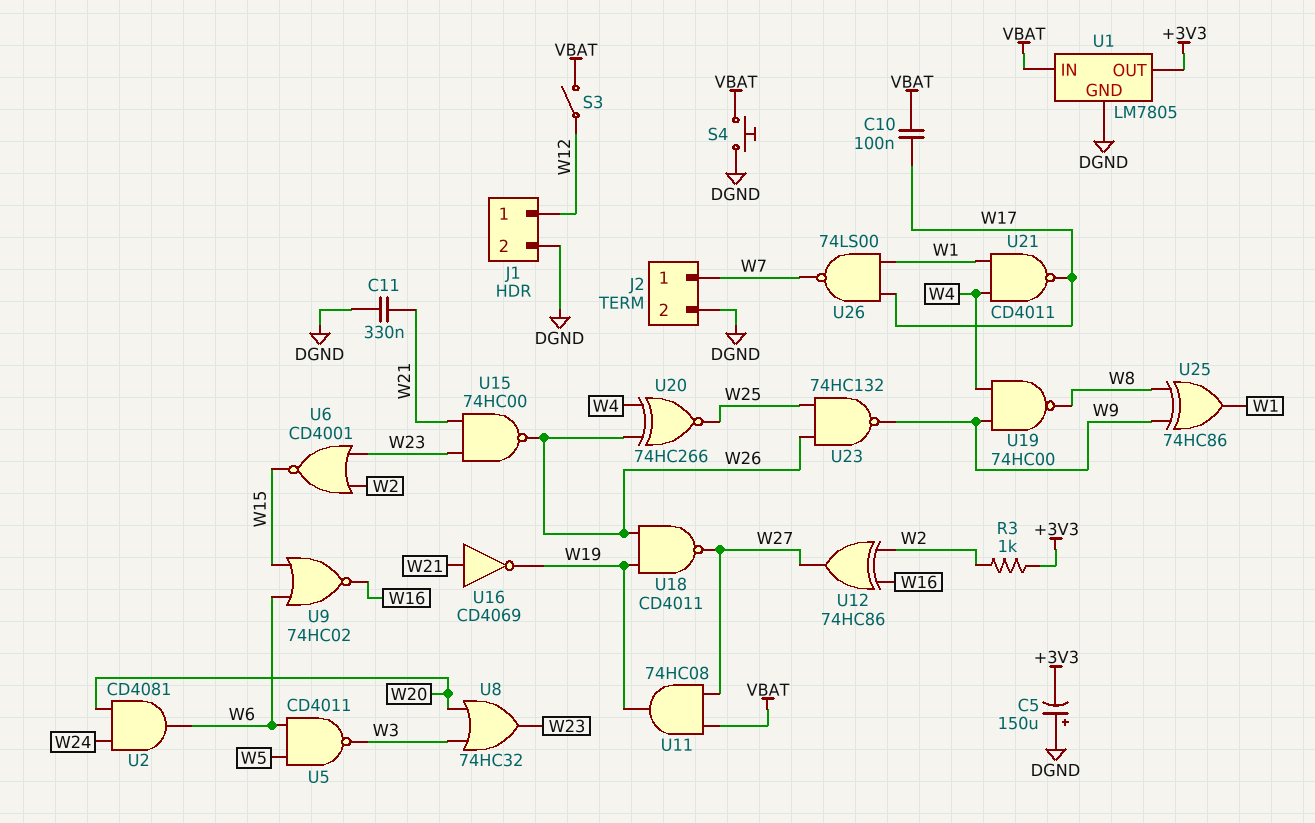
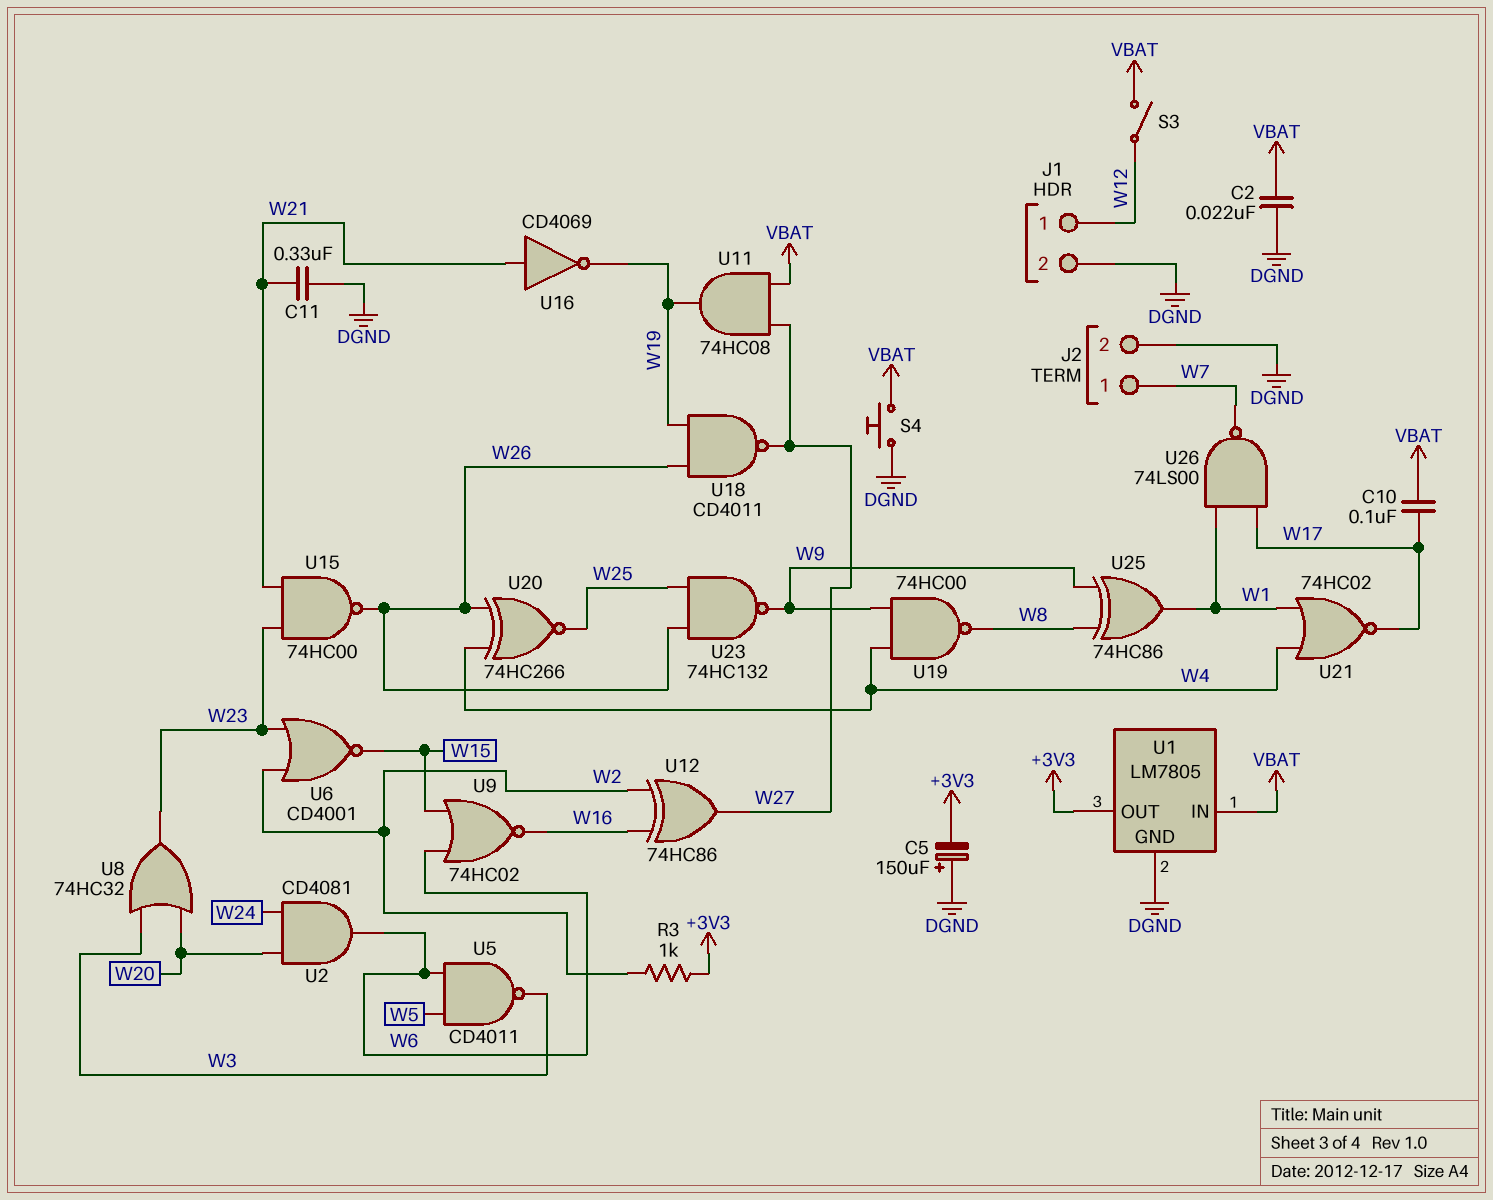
C2: none -> 22nF (DGND, VBAT)
U21: NAND CD4011 (in W1, in W4, out W17) -> NOR 74HC02 (in W1, in W4, out W17)

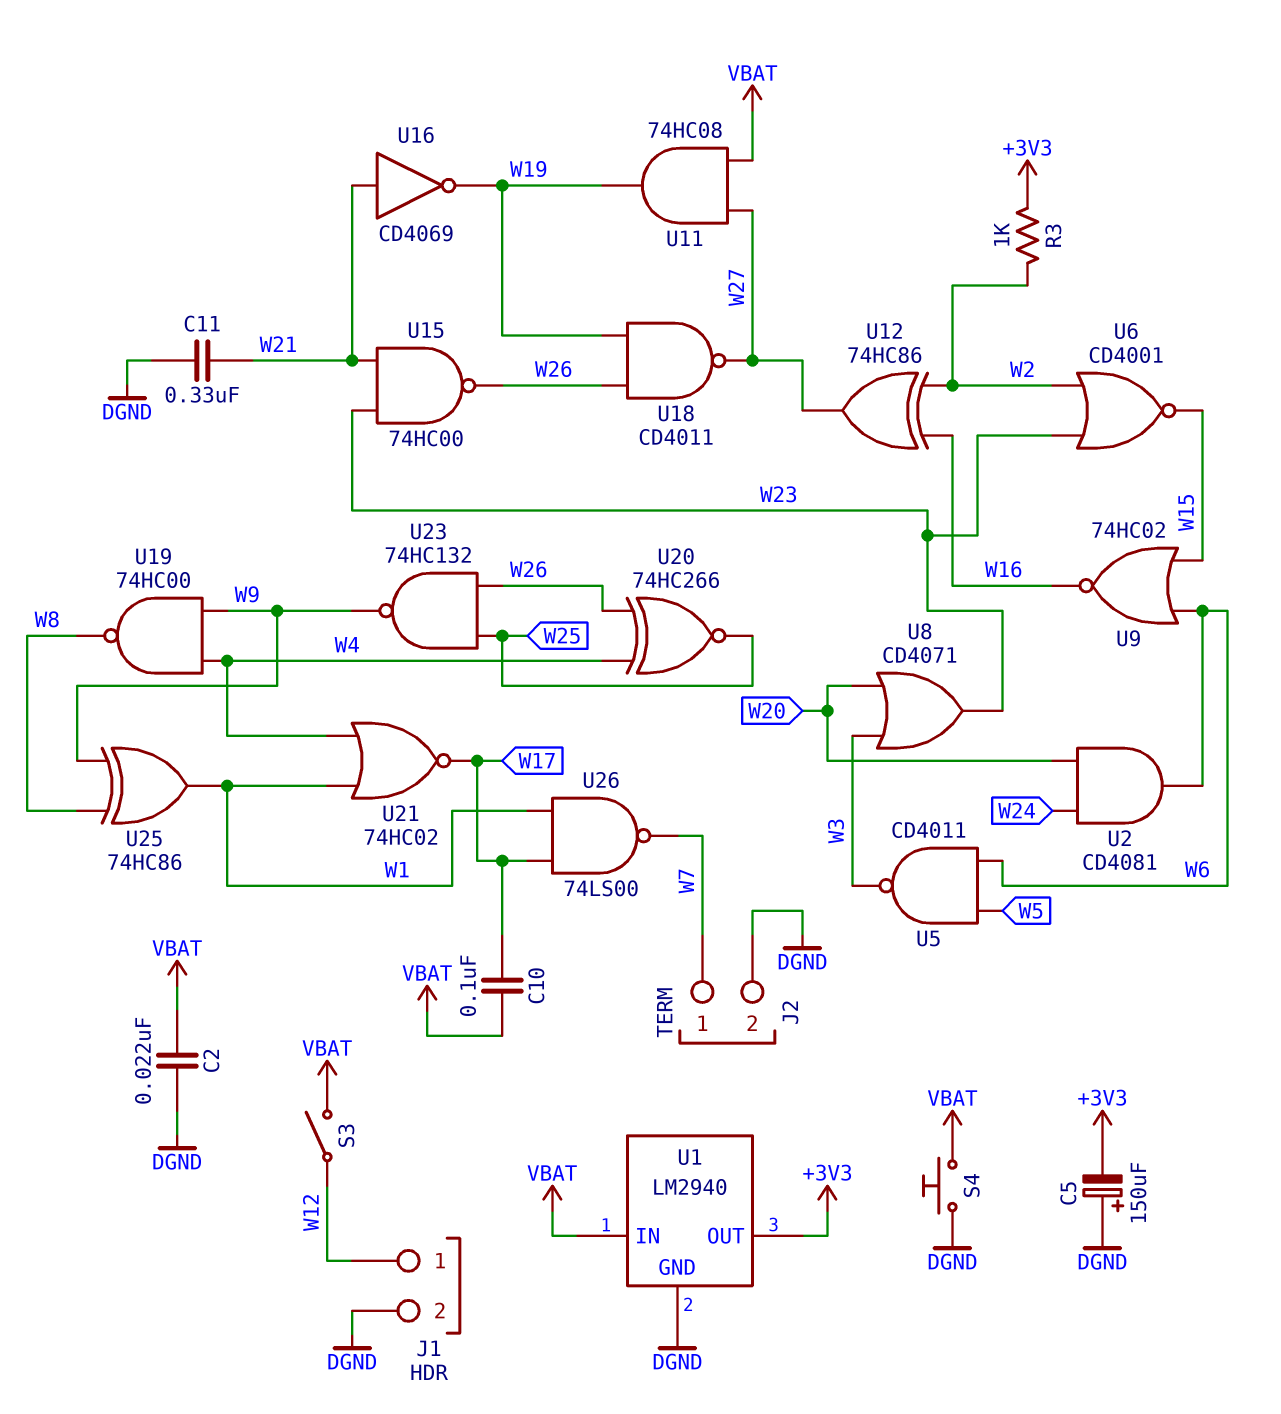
U1: LM7805 -> LM2940
U8: OR 74HC32 (in W3, in W20, out W23) -> OR CD4071 (in W3, in W20, out W23)

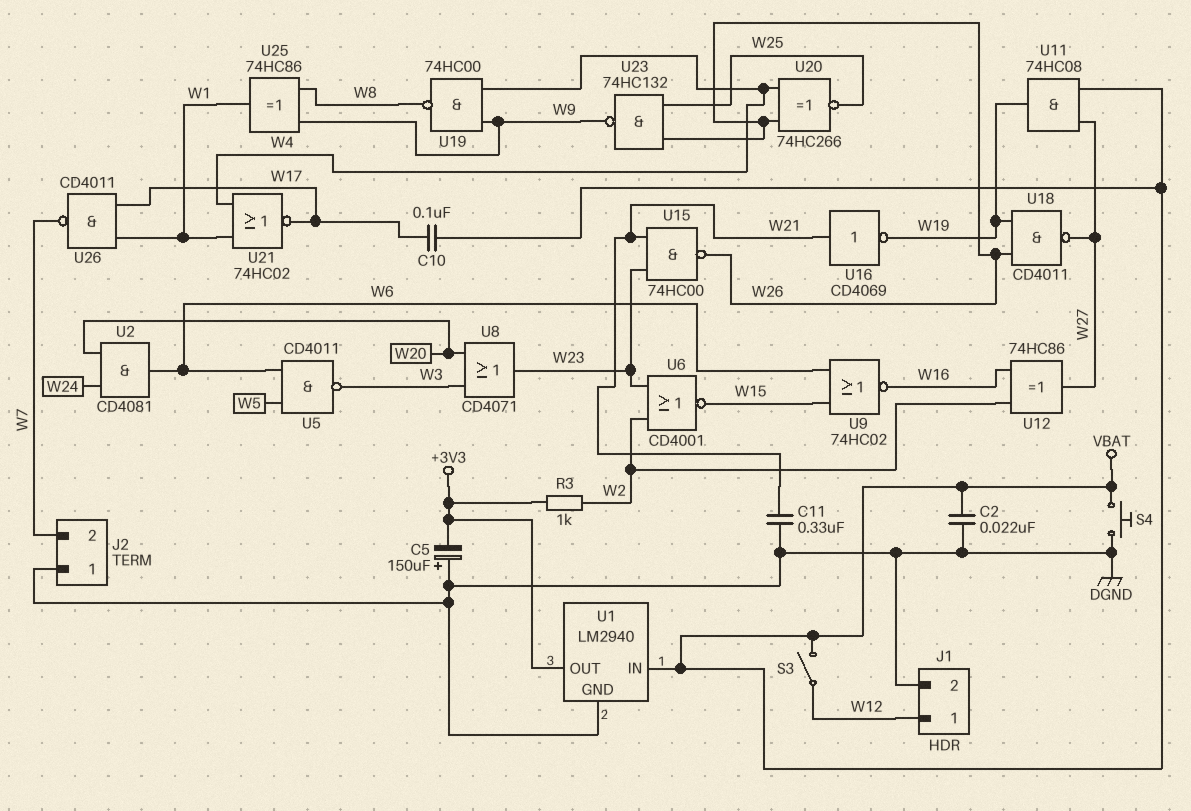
J2 pin 1: W7 -> DGND
J2 pin 2: DGND -> W7
U26: NAND 74LS00 (in W1, in W17, out W7) -> NAND CD4011 (in W1, in W17, out W7)

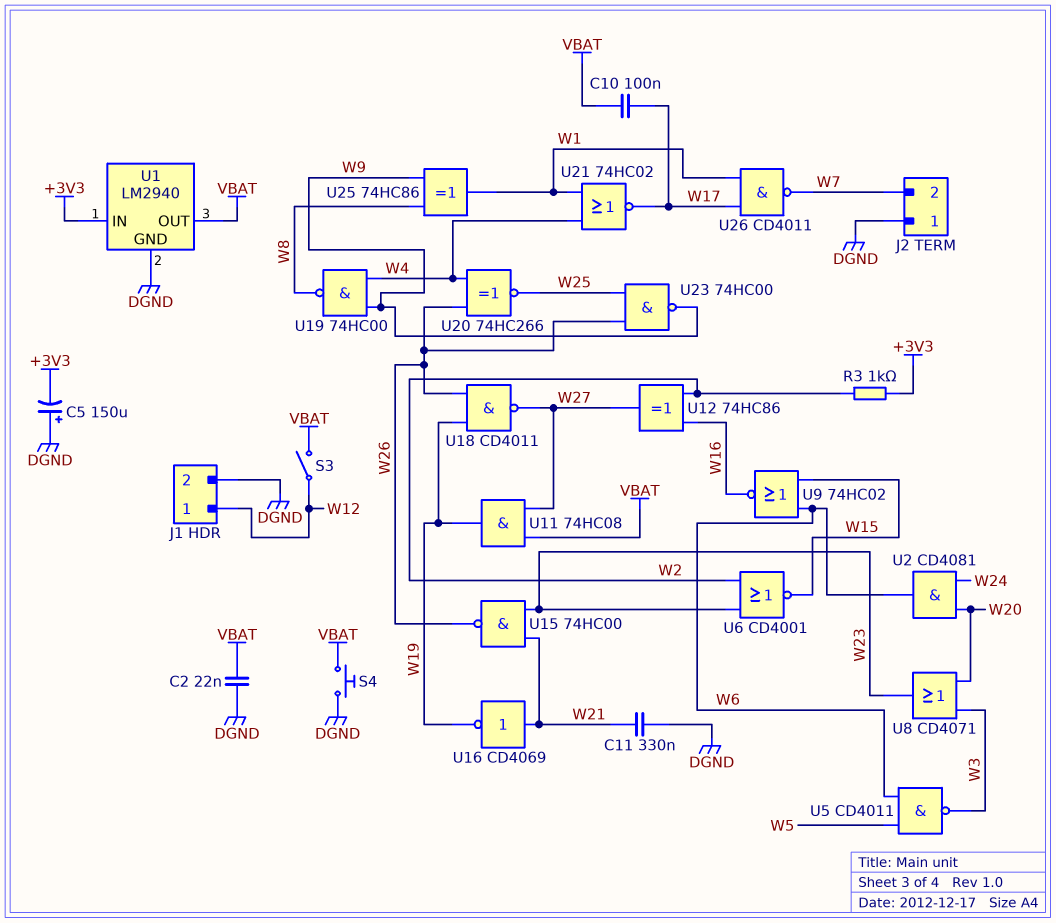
U1 pin IN: VBAT -> +3V3
U1 pin OUT: +3V3 -> VBAT
U23: NAND 74HC132 (in W25, in W26, out W9) -> NAND 74HC00 (in W25, in W26, out W9)

